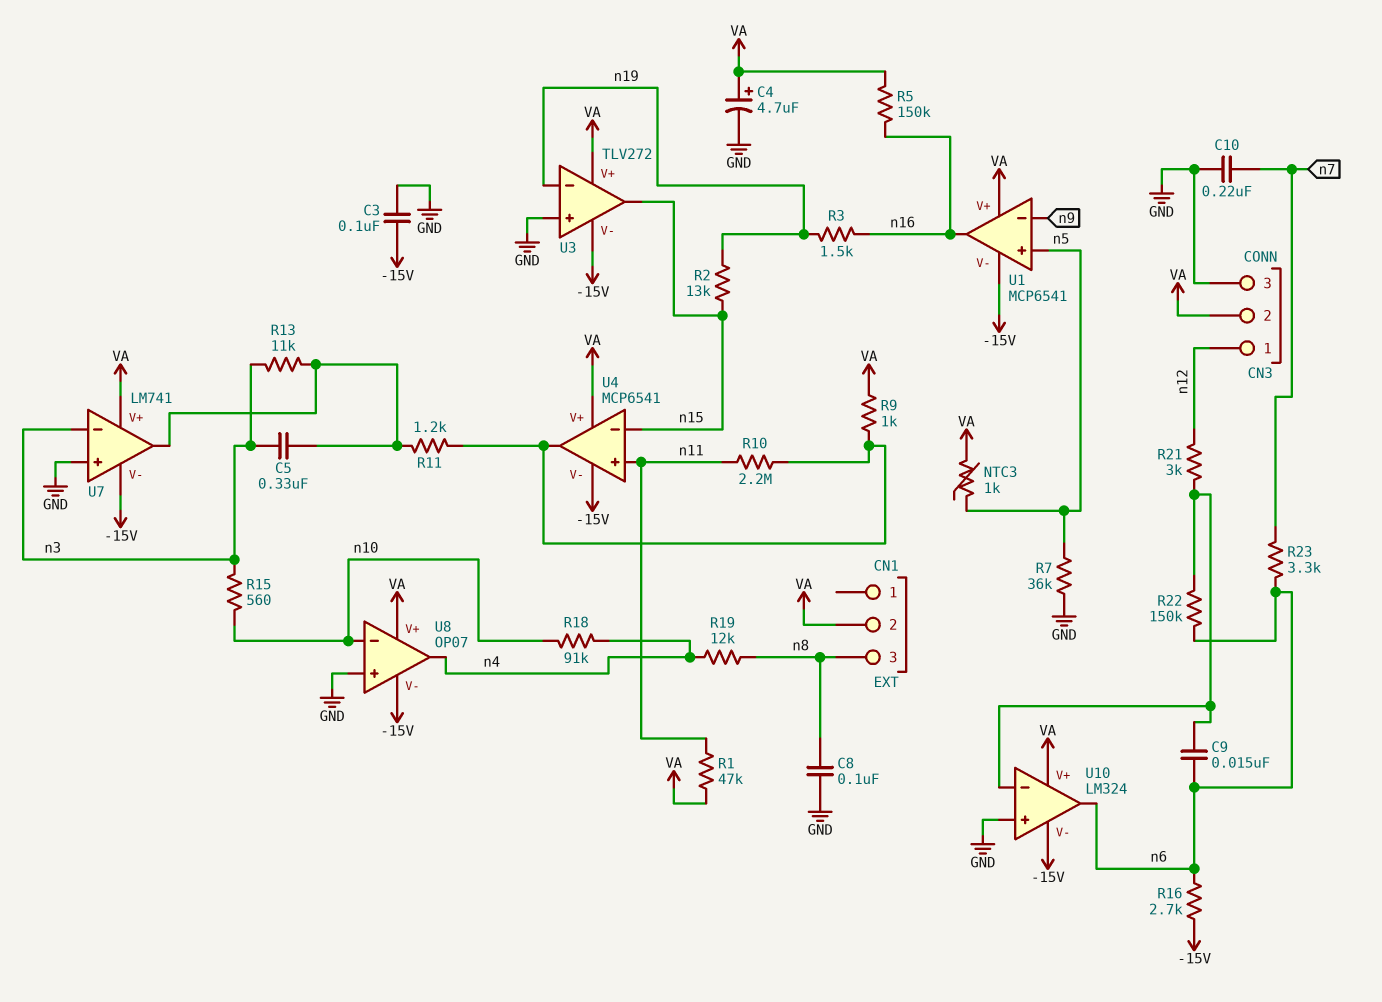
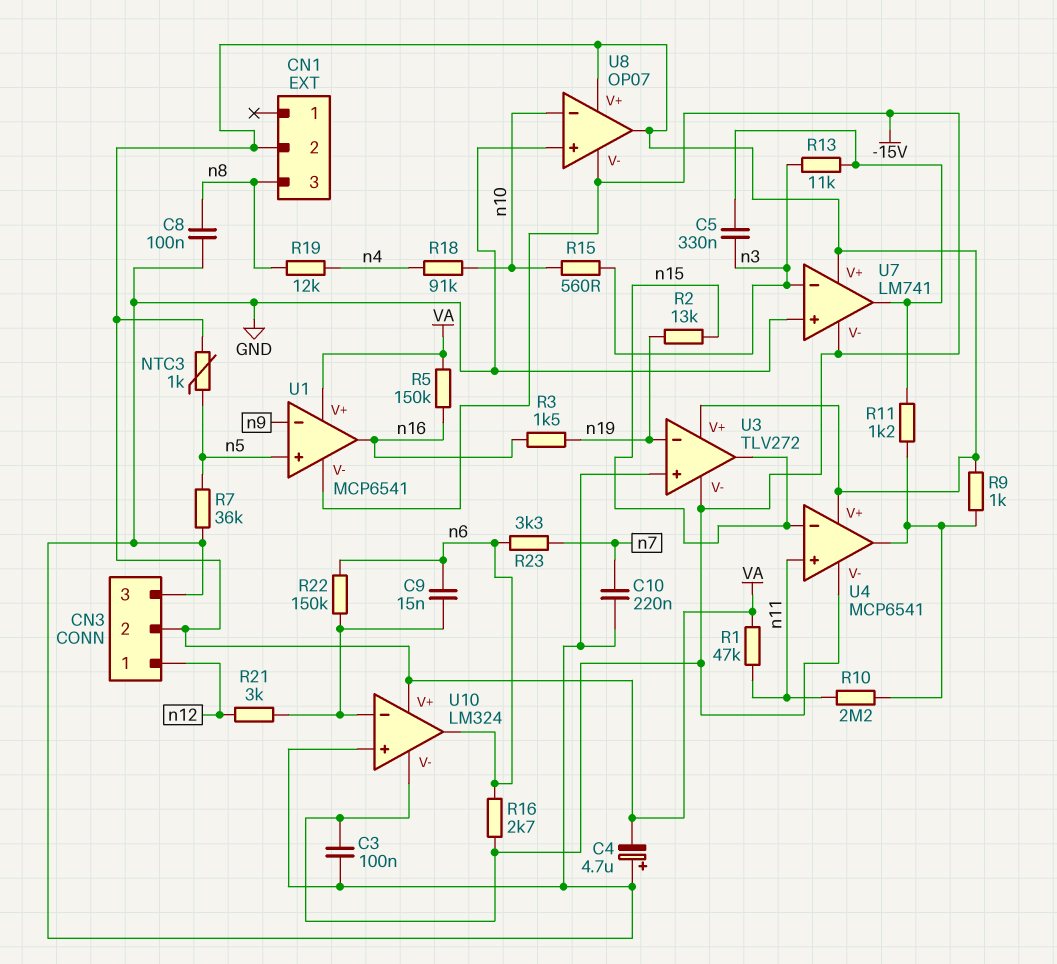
C4: 4.7uF (plus VA, minus GND) -> 4.7uF (plus GND, minus VA)
U8 pin out: n4 -> VA

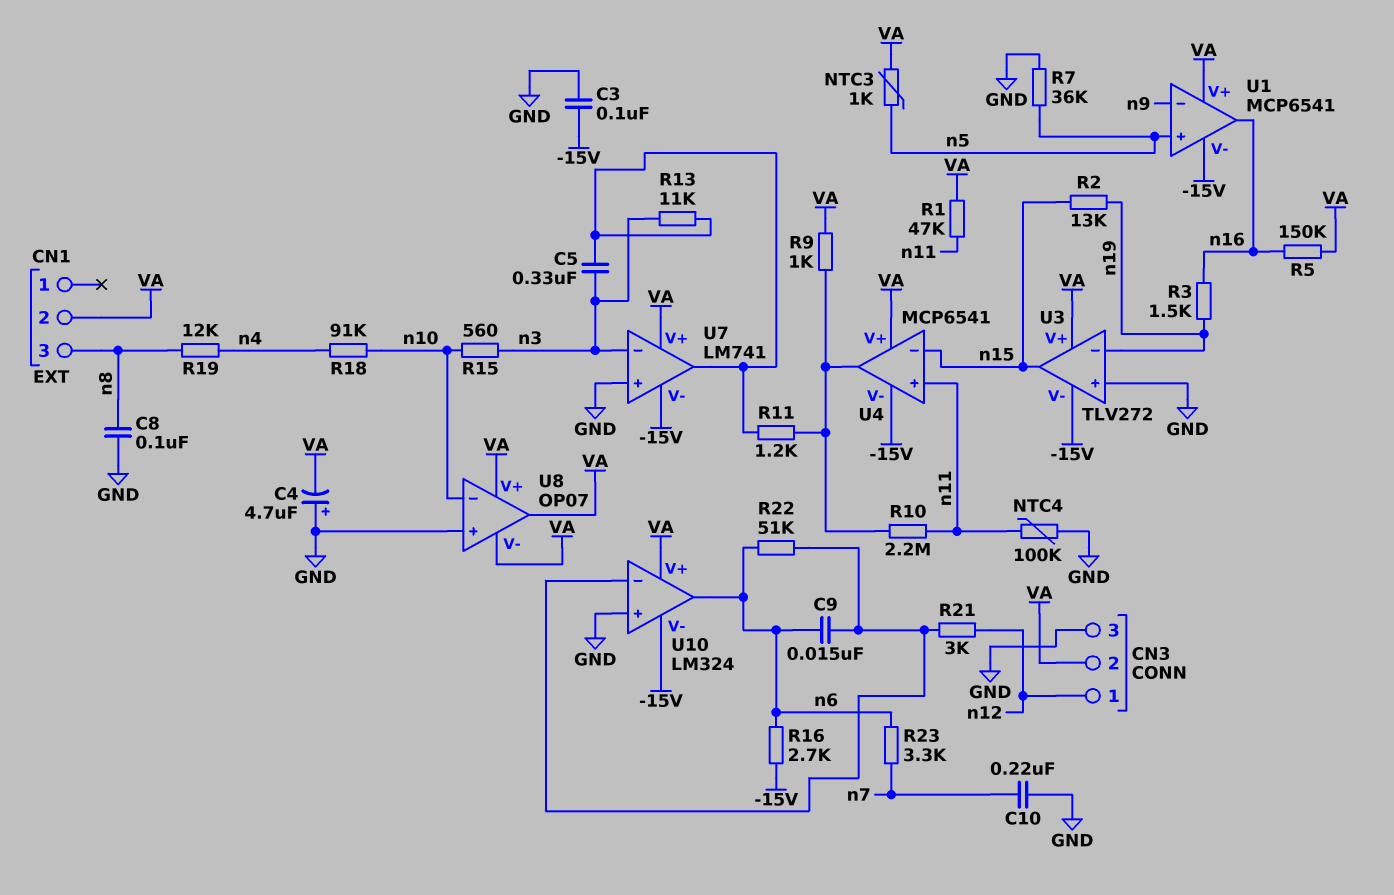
NTC4: none -> 100k (GND, n11)
R22: 150k (U10/in-, n6) -> 51k (U10/in-, n6)
U8 pin V-: -15V -> VA

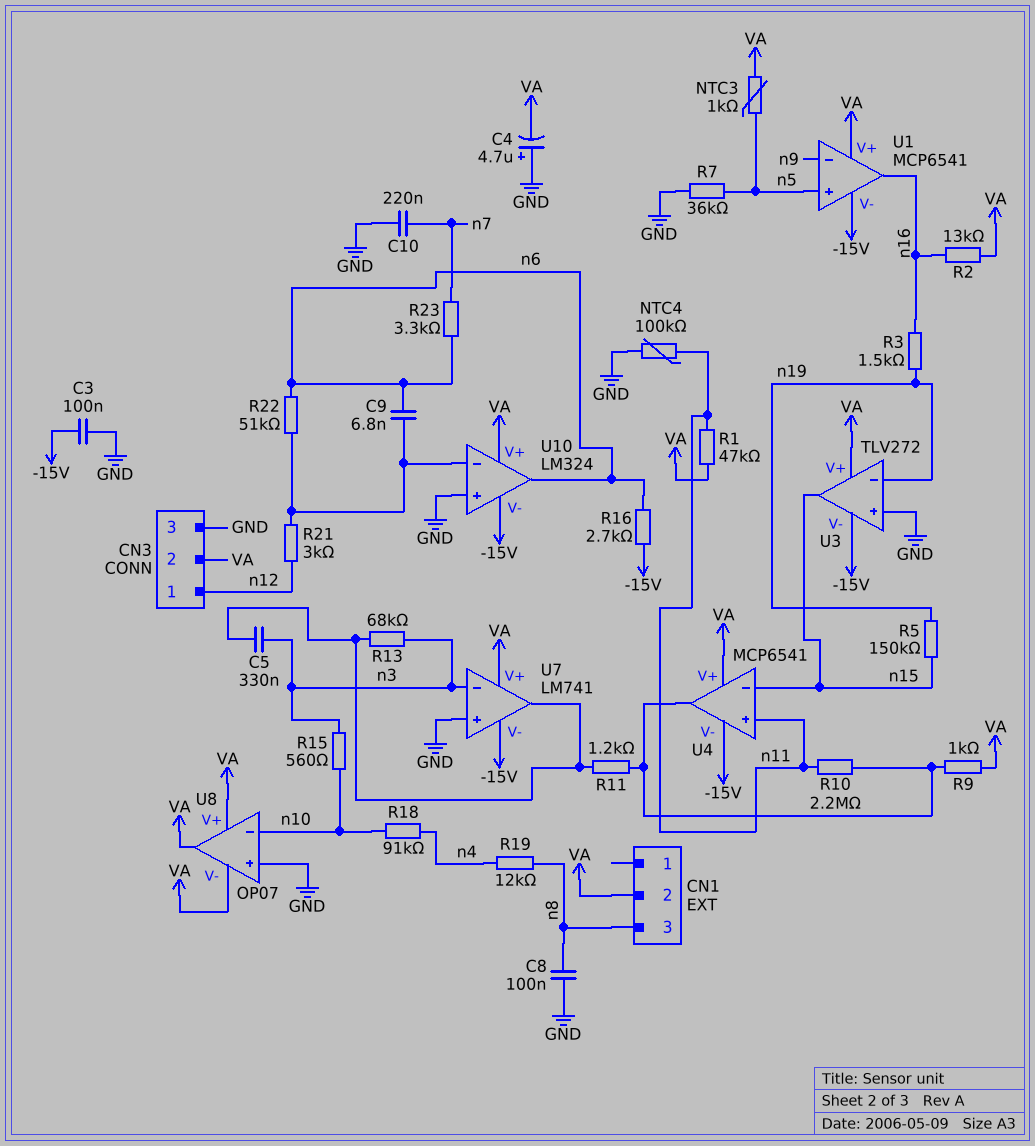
C9: 15nF (U10/in-, n6) -> 6.8nF (U10/in-, n6)
R2: 13k (n15, n19) -> 13k (VA, n16)
R5: 150k (VA, n16) -> 150k (n15, n19)
R13: 11k (U7/out, n3) -> 68k (U7/out, n3)

